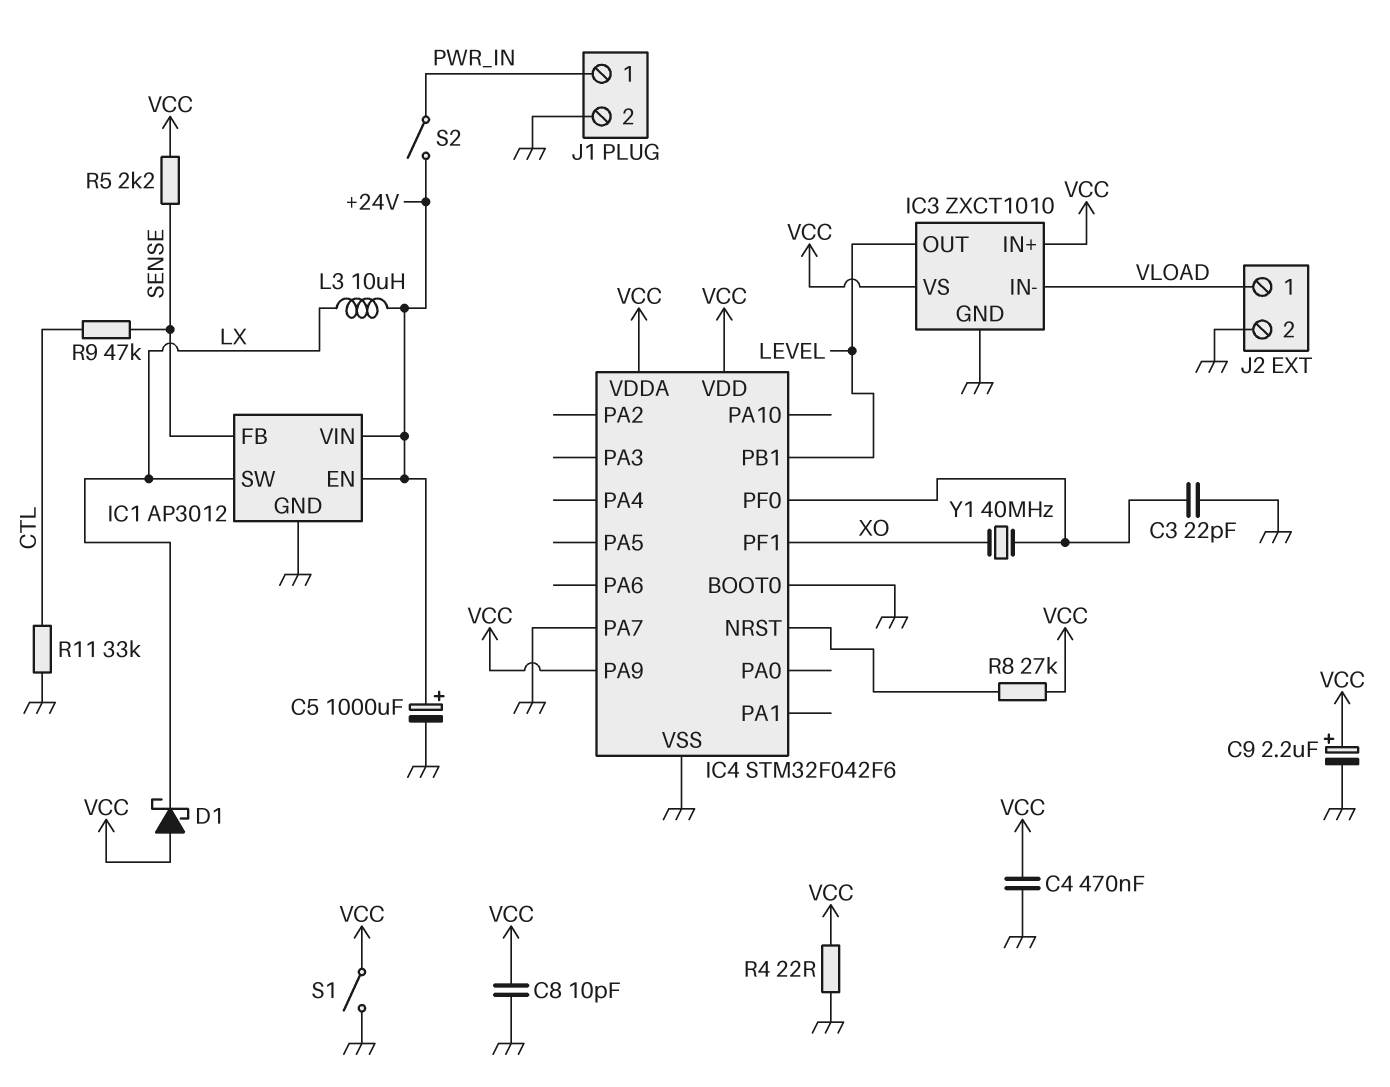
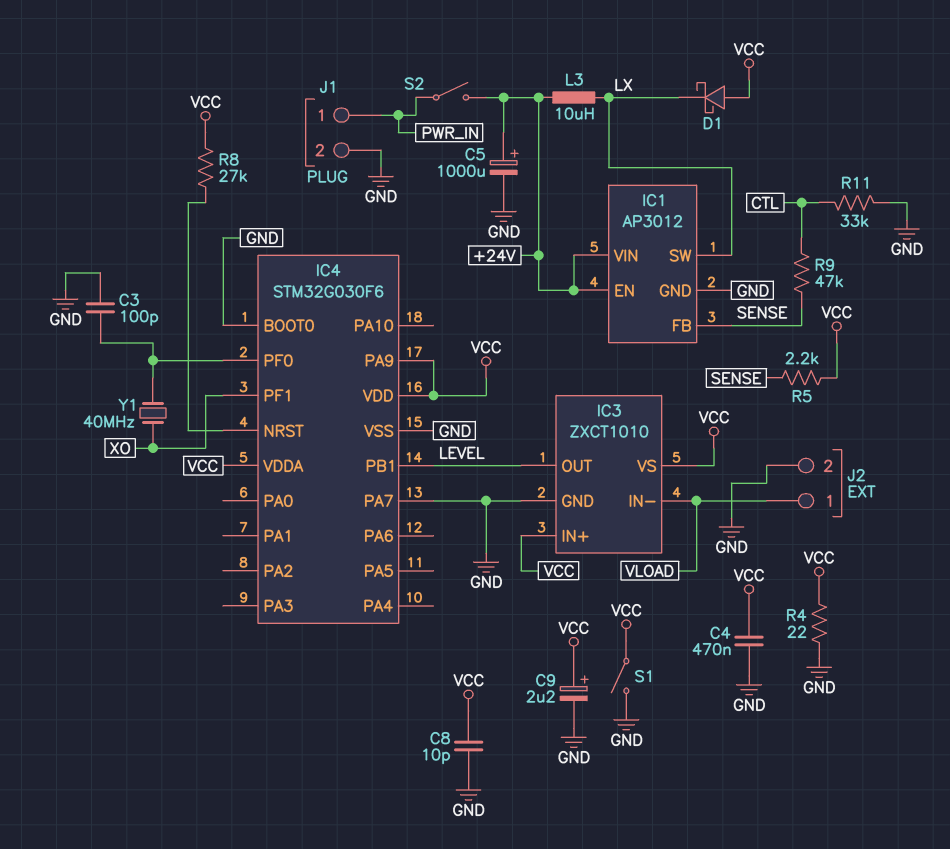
C3: 22pF (GND, IC4/PF0) -> 100pF (GND, IC4/PF0)
IC4: STM32F042F6 -> STM32G030F6

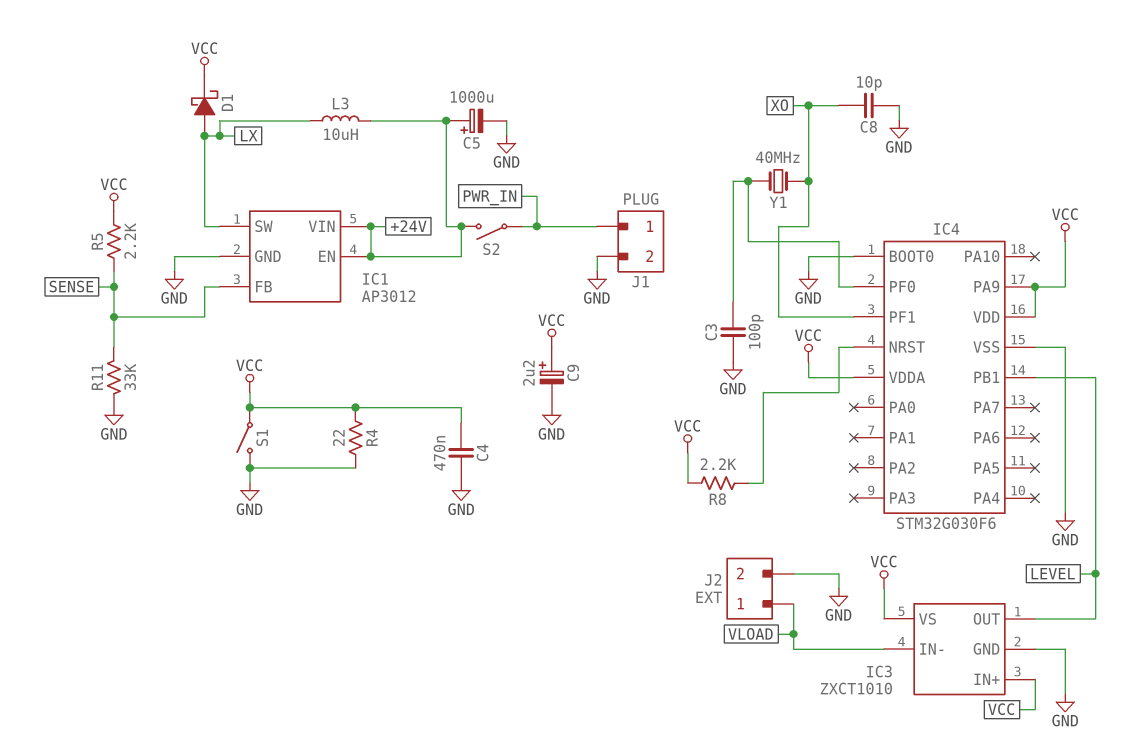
C8: 10pF (GND, VCC) -> 10pF (GND, XO)
D1: schottky (A VCC, K LX) -> schottky (A LX, K VCC)
IC4 pin PA7: GND -> none
R8: 27k (IC4/NRST, VCC) -> 2.2k (IC4/NRST, VCC)
R9: 47k (CTL, SENSE) -> none
R11: 33k (CTL, GND) -> 33k (GND, SENSE)

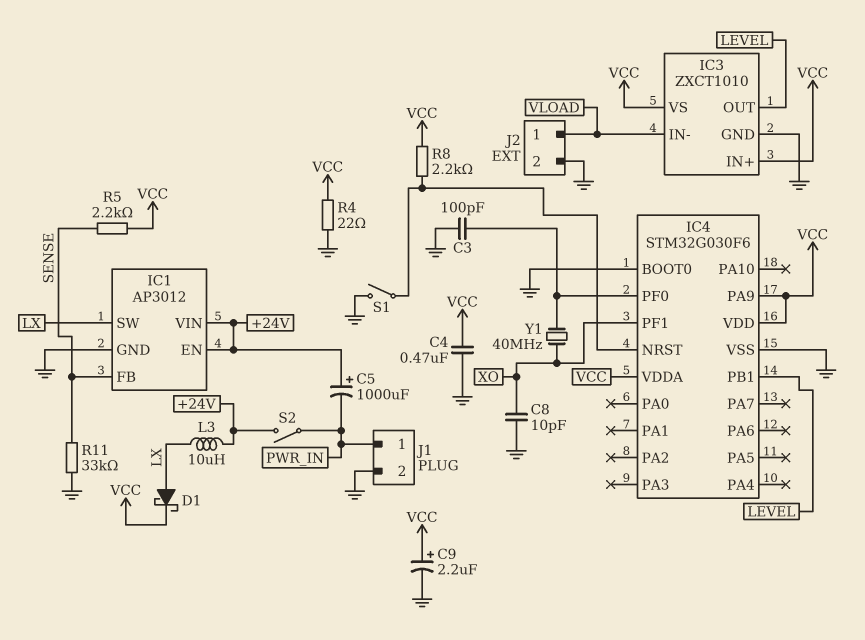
C5: 1000uF (plus +24V, minus GND) -> 1000uF (plus +24V, minus PWR_IN)
S1: switch (GND, VCC) -> switch (GND, IC4/NRST)

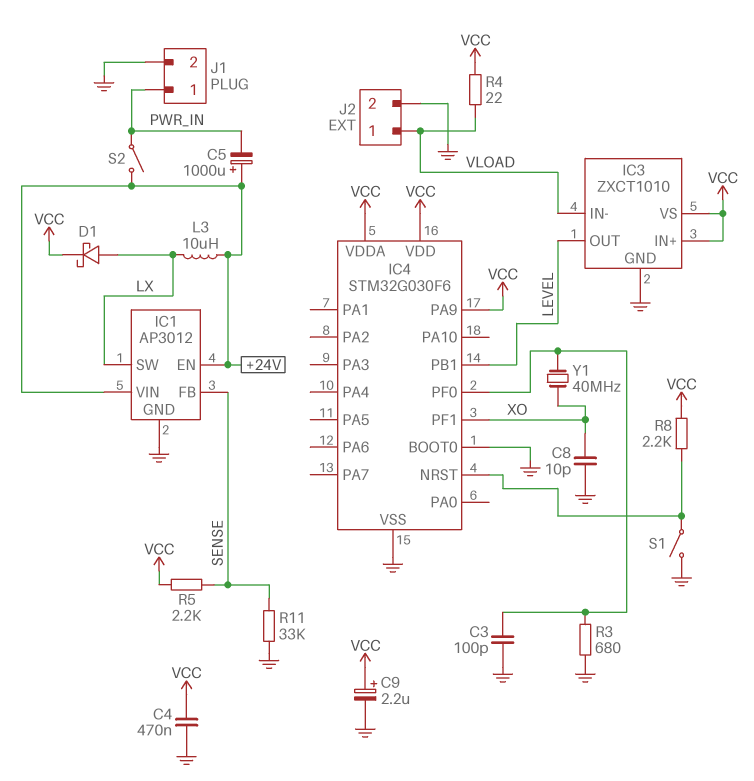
R3: none -> 680 (GND, IC4/PF0)
R4: 22 (GND, VCC) -> 22 (VCC, VLOAD)

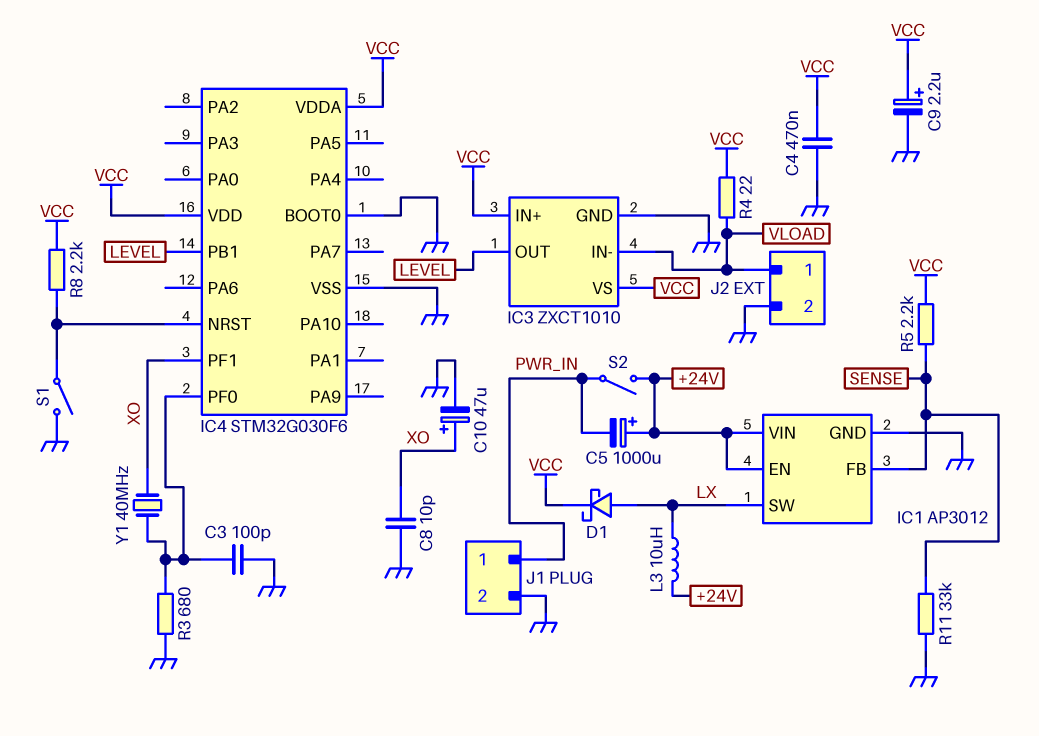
C10: none -> 47uF (plus XO, minus GND)
IC4 pin PA9: VCC -> none

